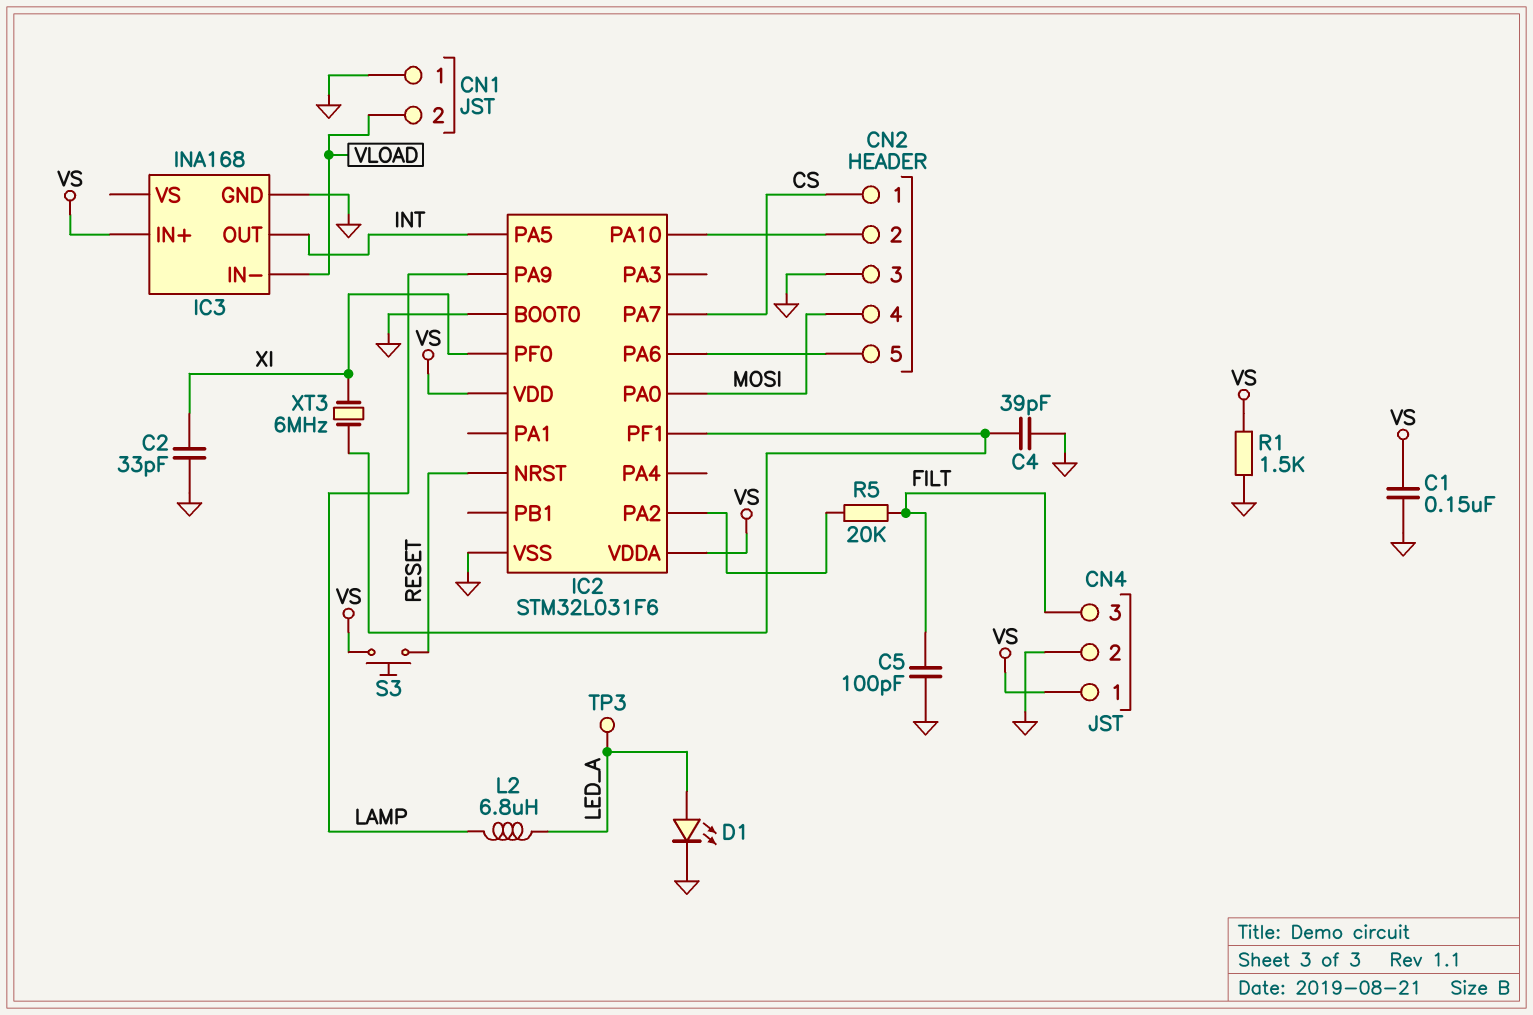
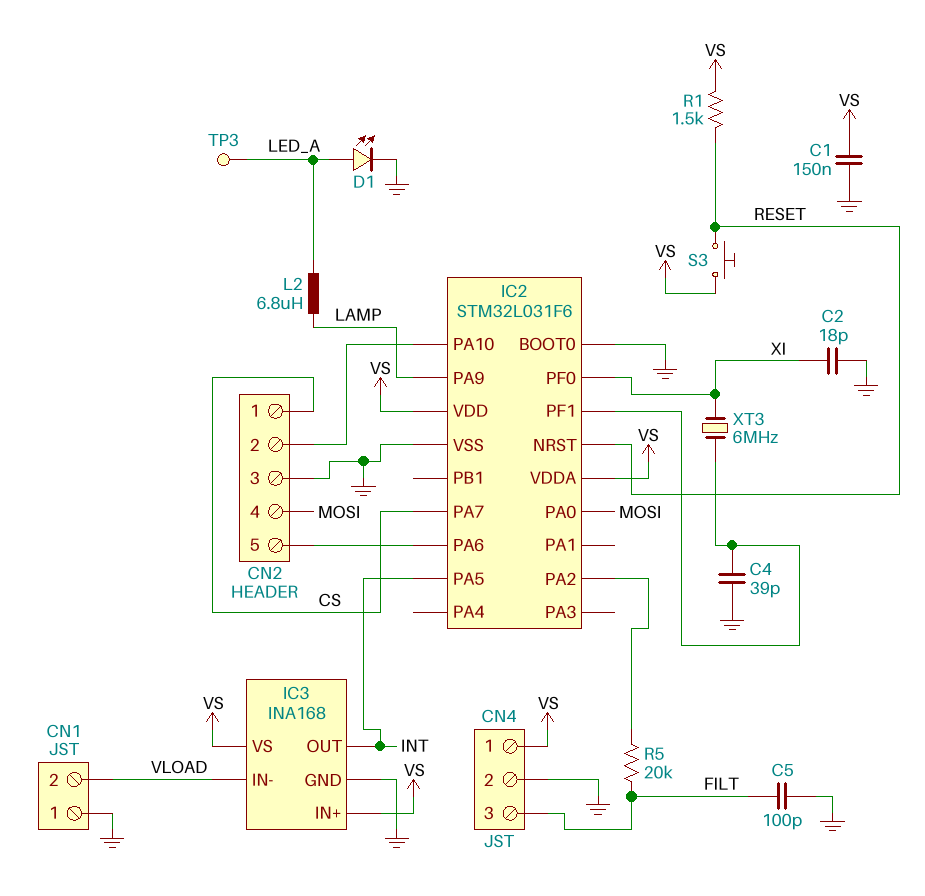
C2: 33pF (GND, XI) -> 18pF (GND, XI)
IC3 pin VS: none -> VS
R1: 1.5k (GND, VS) -> 1.5k (RESET, VS)

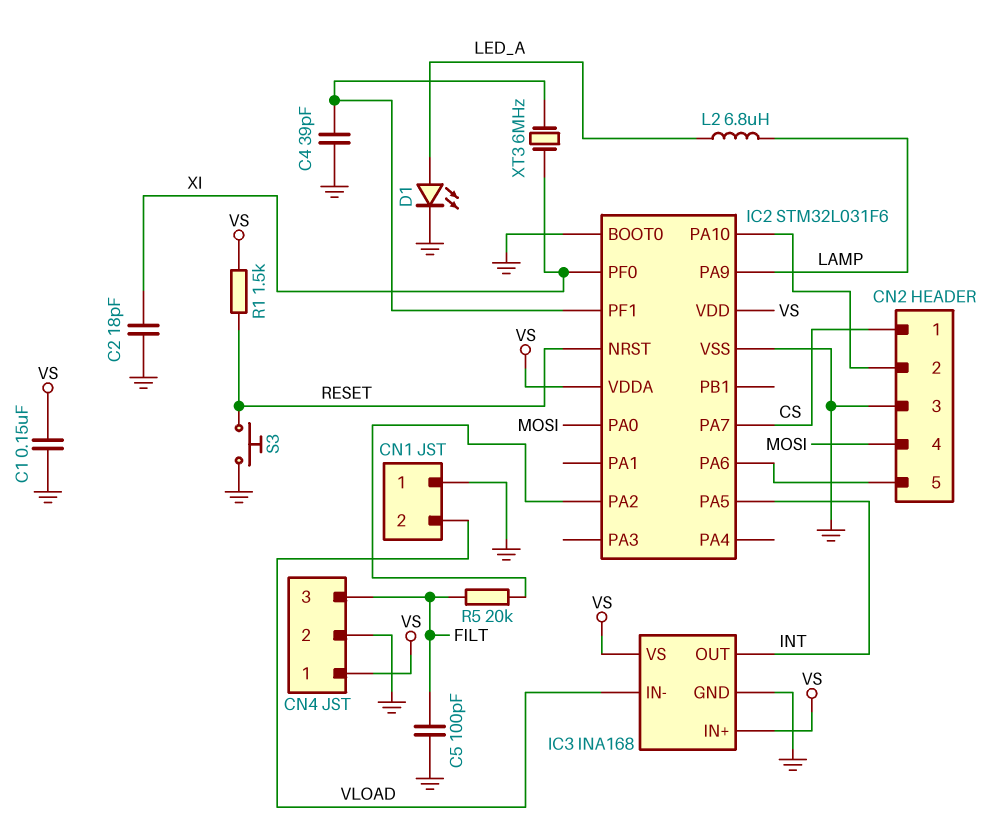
S3: button (RESET, VS) -> button (GND, RESET)
TP3: test point (LED_A) -> none

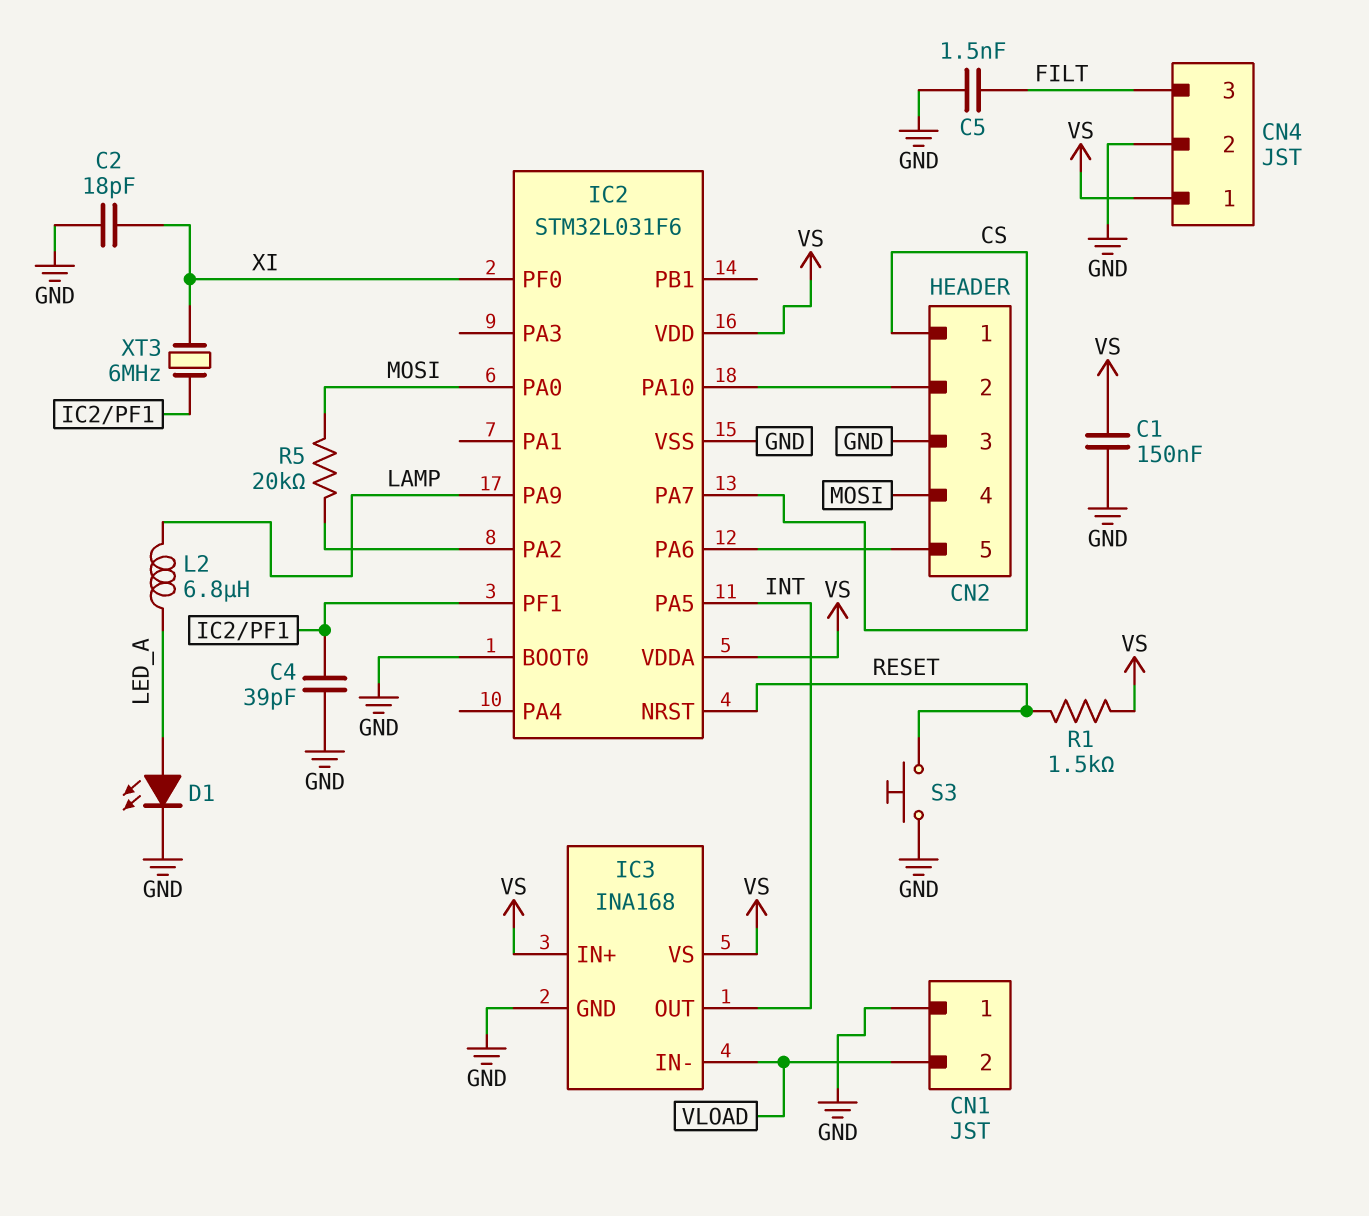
C5: 100pF (FILT, GND) -> 1.5nF (FILT, GND)
R5: 20k (FILT, IC2/PA2) -> 20k (IC2/PA2, MOSI)

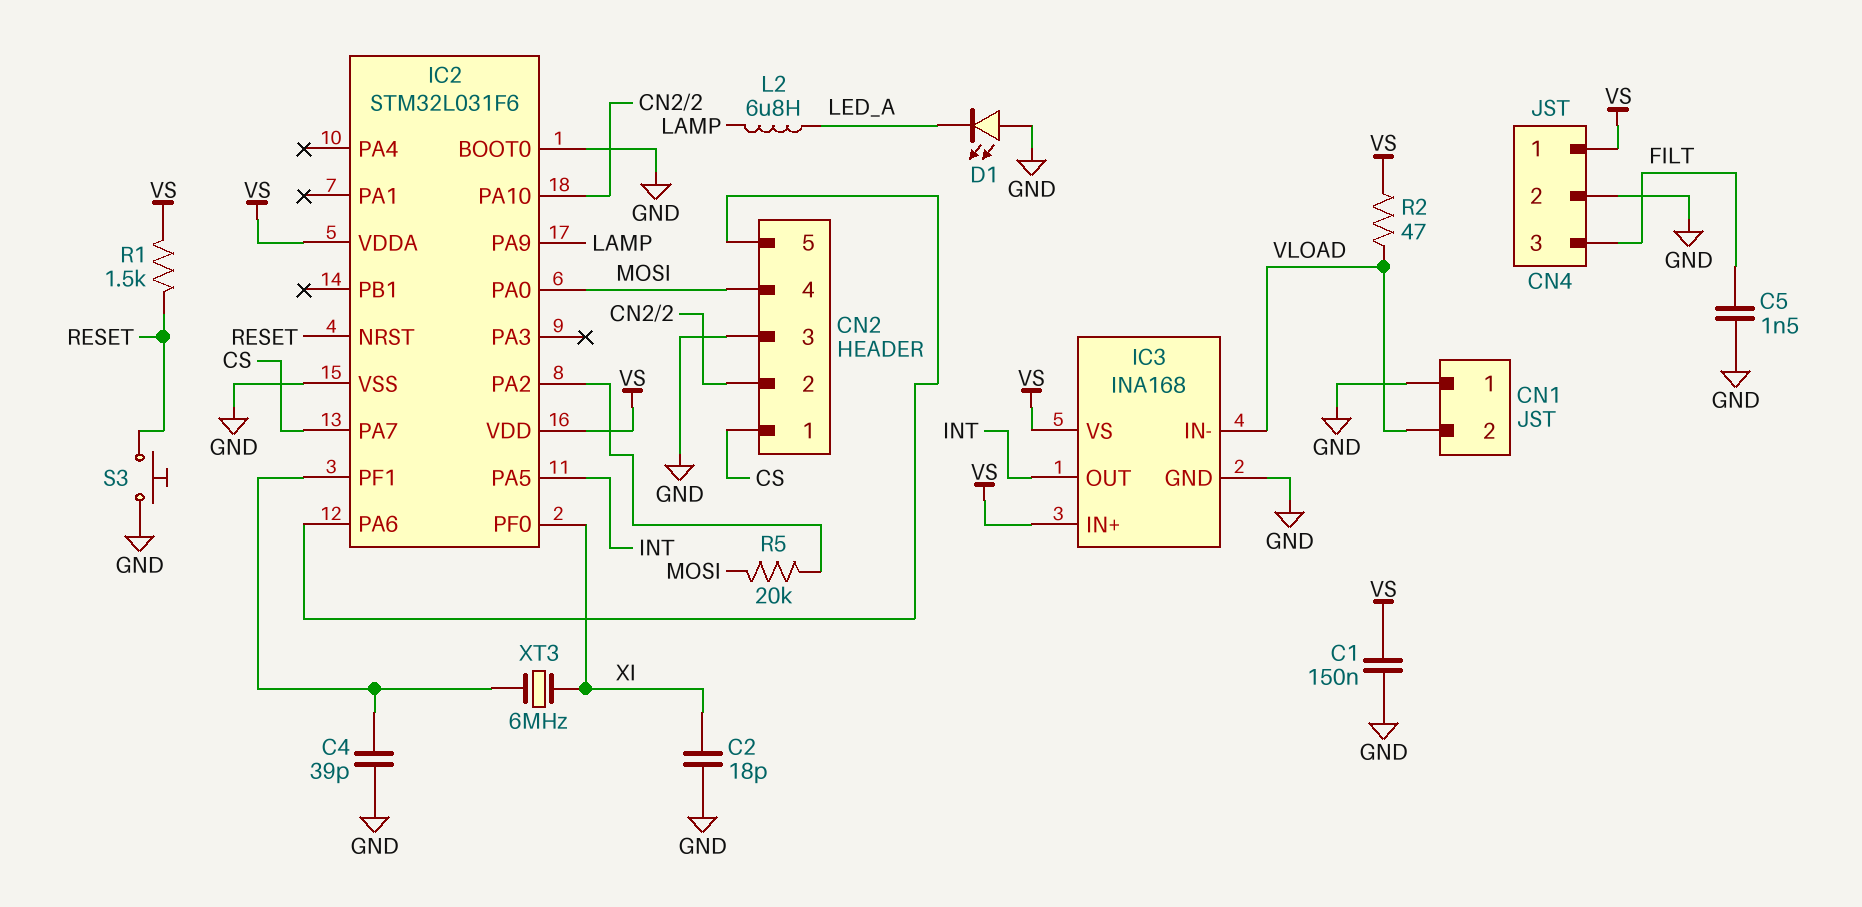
D1: LED (A LED_A, K GND) -> LED (A GND, K LED_A)
R2: none -> 47 (VLOAD, VS)

